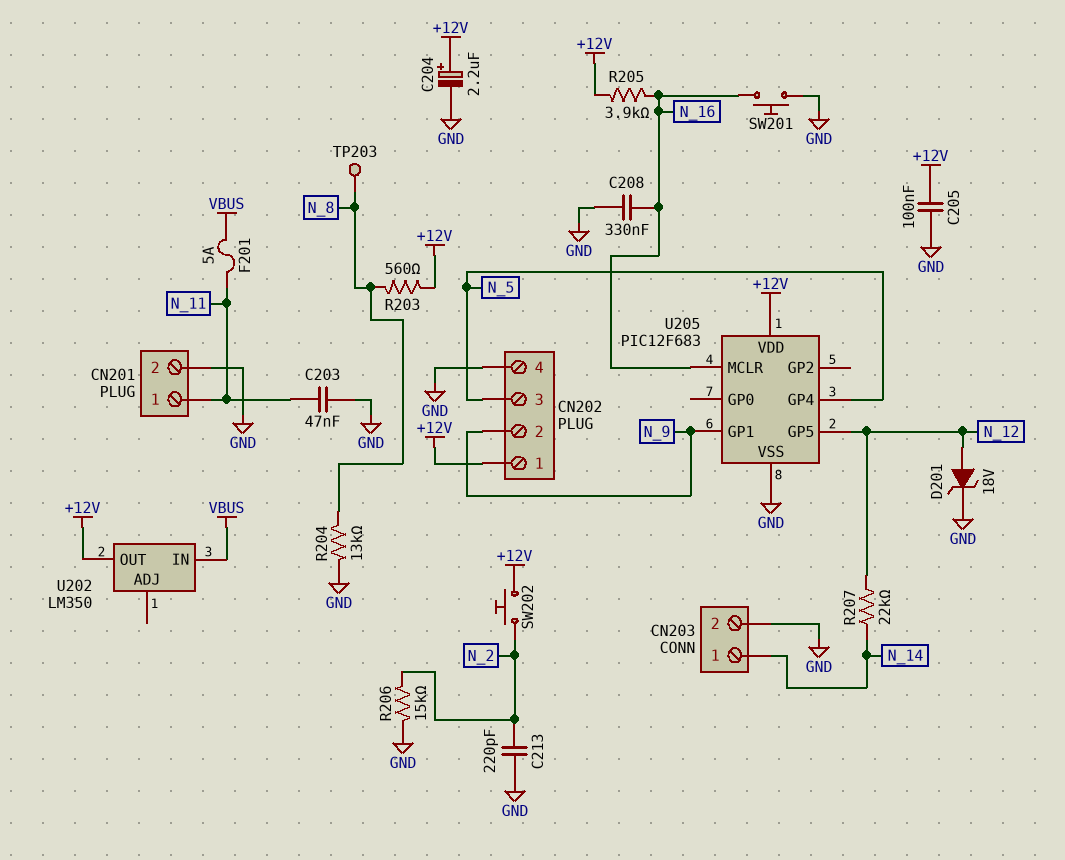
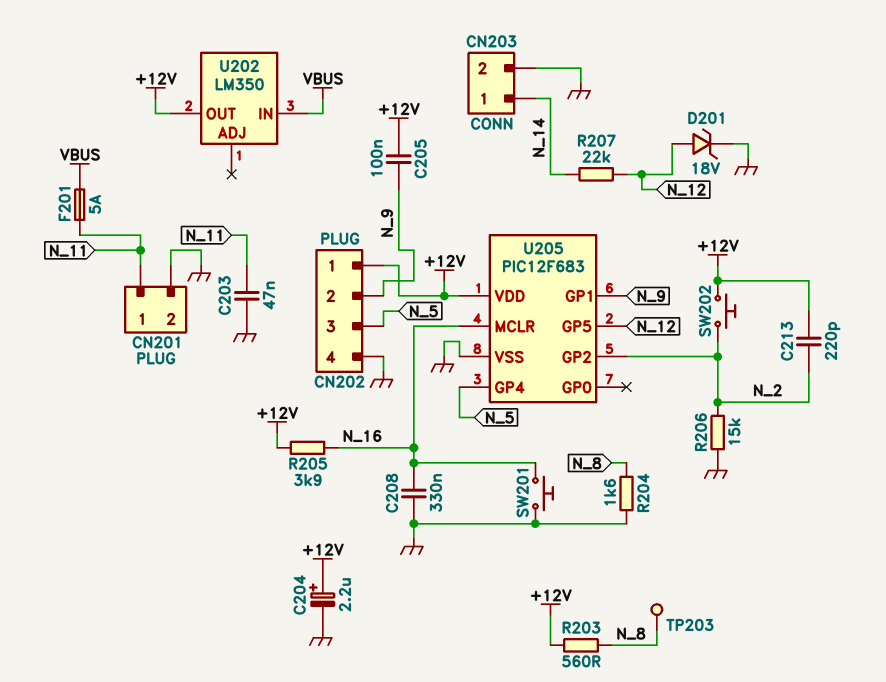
C205: 100nF (+12V, GND) -> 100nF (+12V, N_9)
C213: 220pF (GND, N_2) -> 220pF (+12V, N_2)
R204: 13k (GND, N_8) -> 1.6k (GND, N_8)
U205 pin GP2: none -> N_2

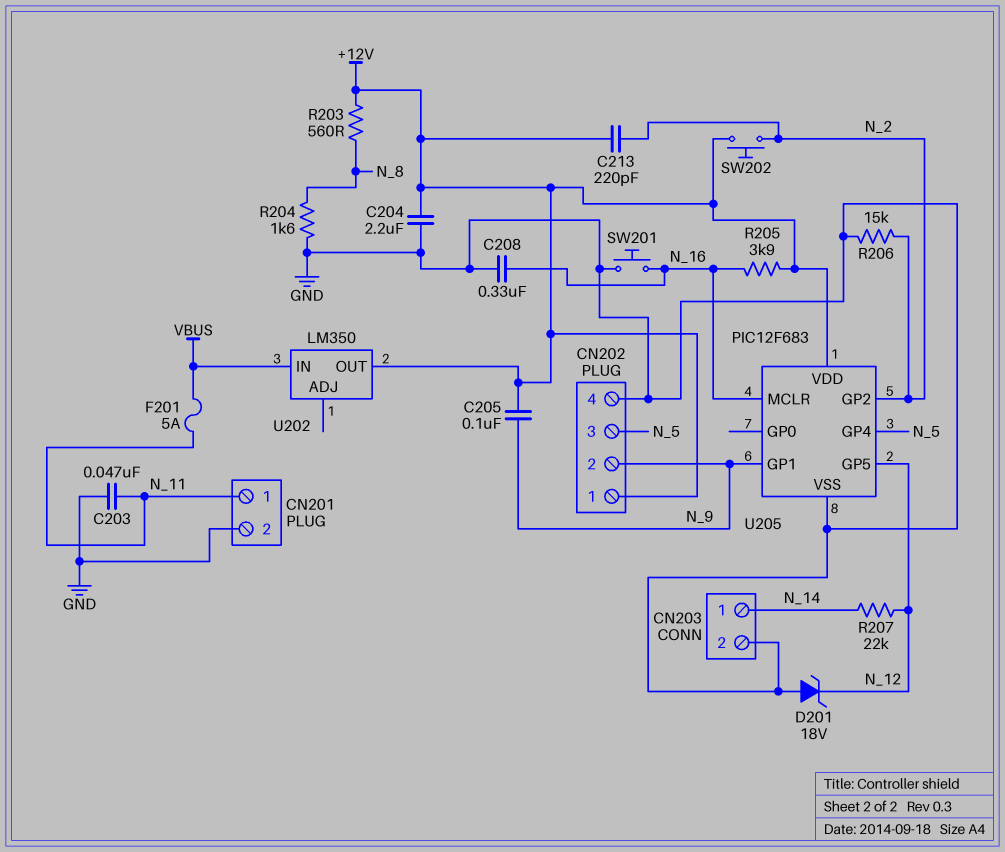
C204: 2.2uF (plus +12V, minus GND) -> 2.2uF (+12V, GND)
D201: zener 18V (A N_12, K GND) -> zener 18V (A GND, K N_12)
TP203: test point (N_8) -> none

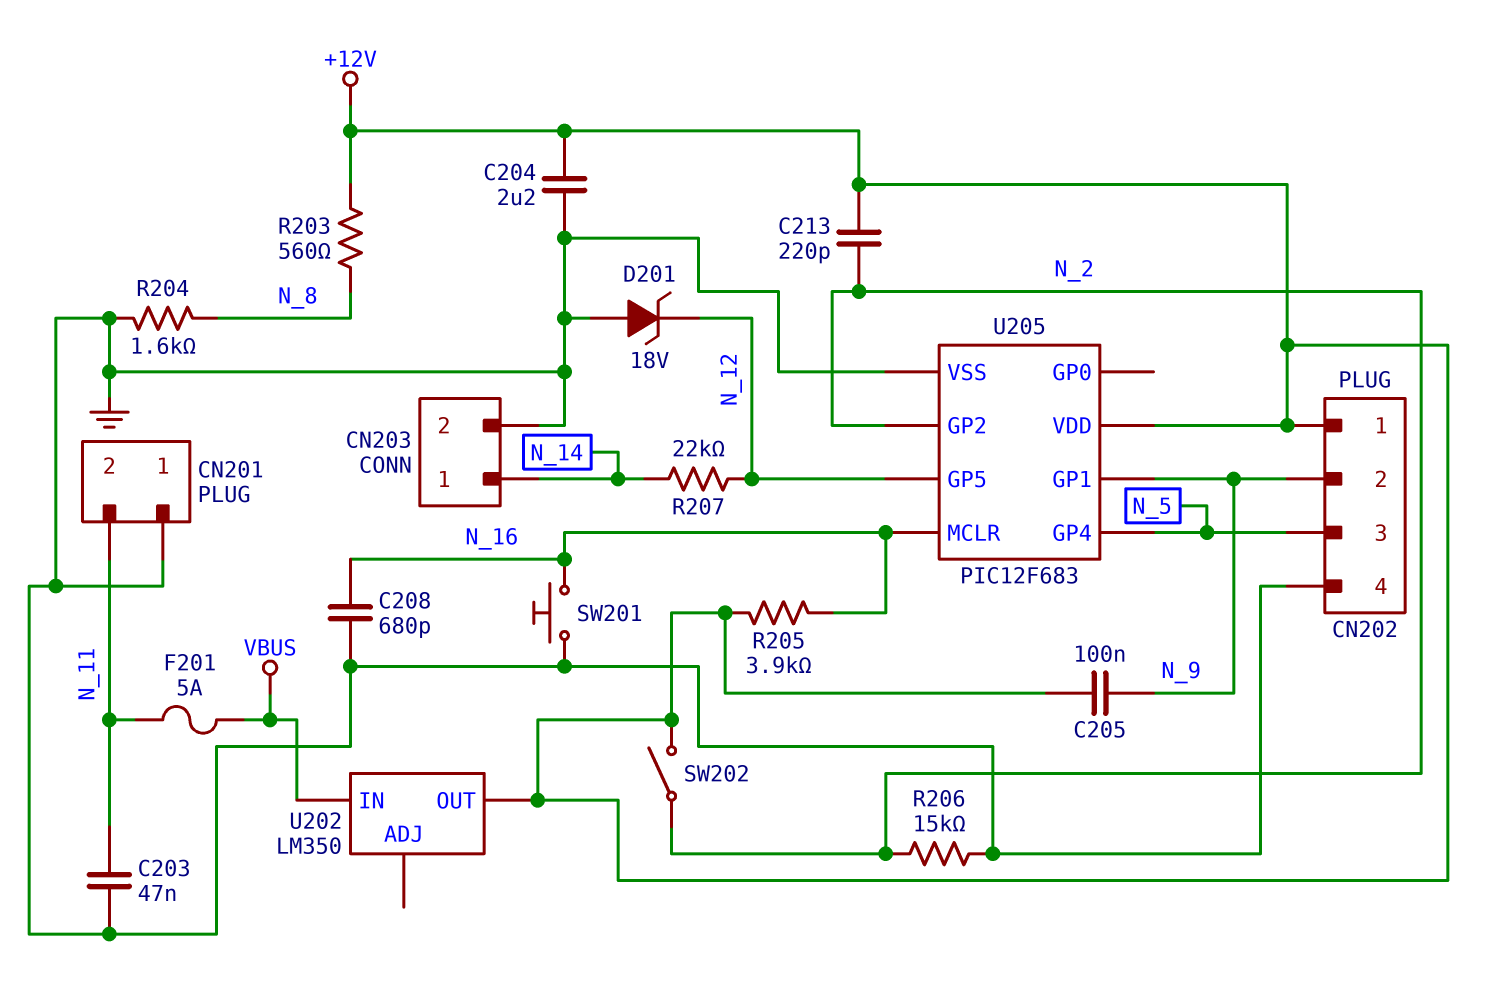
C208: 330nF (GND, N_16) -> 680pF (GND, N_16)
CN201 pin 1: N_11 -> GND
CN201 pin 2: GND -> N_11
SW202: button (+12V, N_2) -> switch (+12V, N_2)

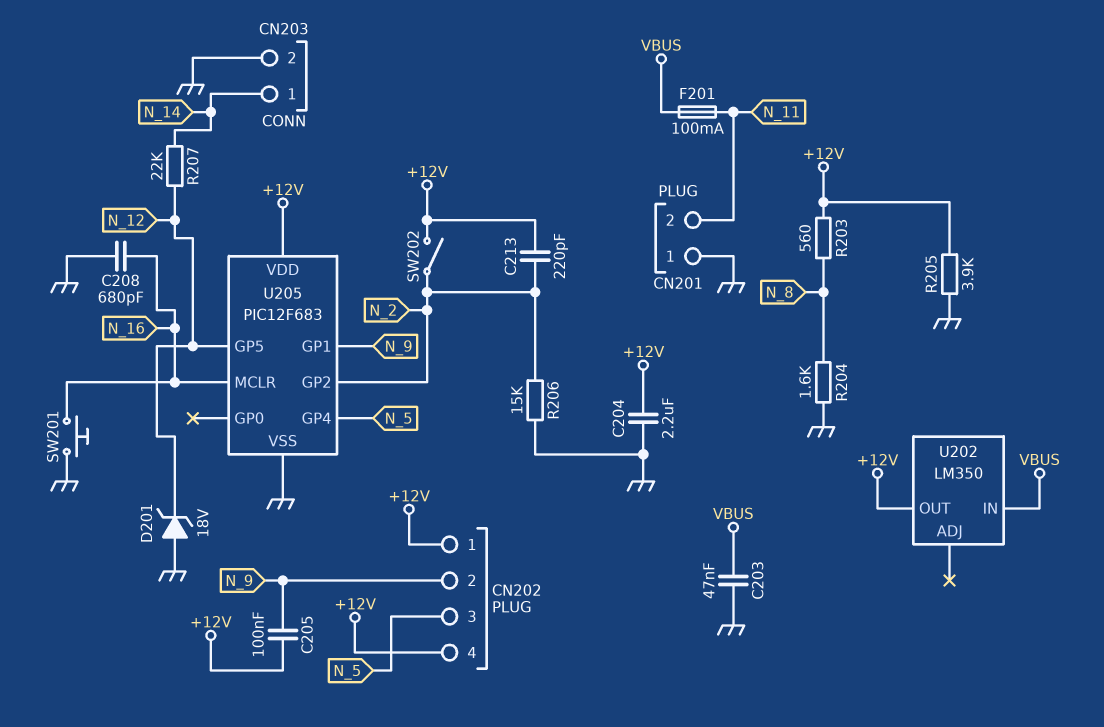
C203: 47nF (GND, N_11) -> 47nF (GND, VBUS)
CN202 pin 4: GND -> +12V
F201: 5A (N_11, VBUS) -> 100mA (N_11, VBUS)
R205: 3.9k (+12V, N_16) -> 3.9k (+12V, GND)

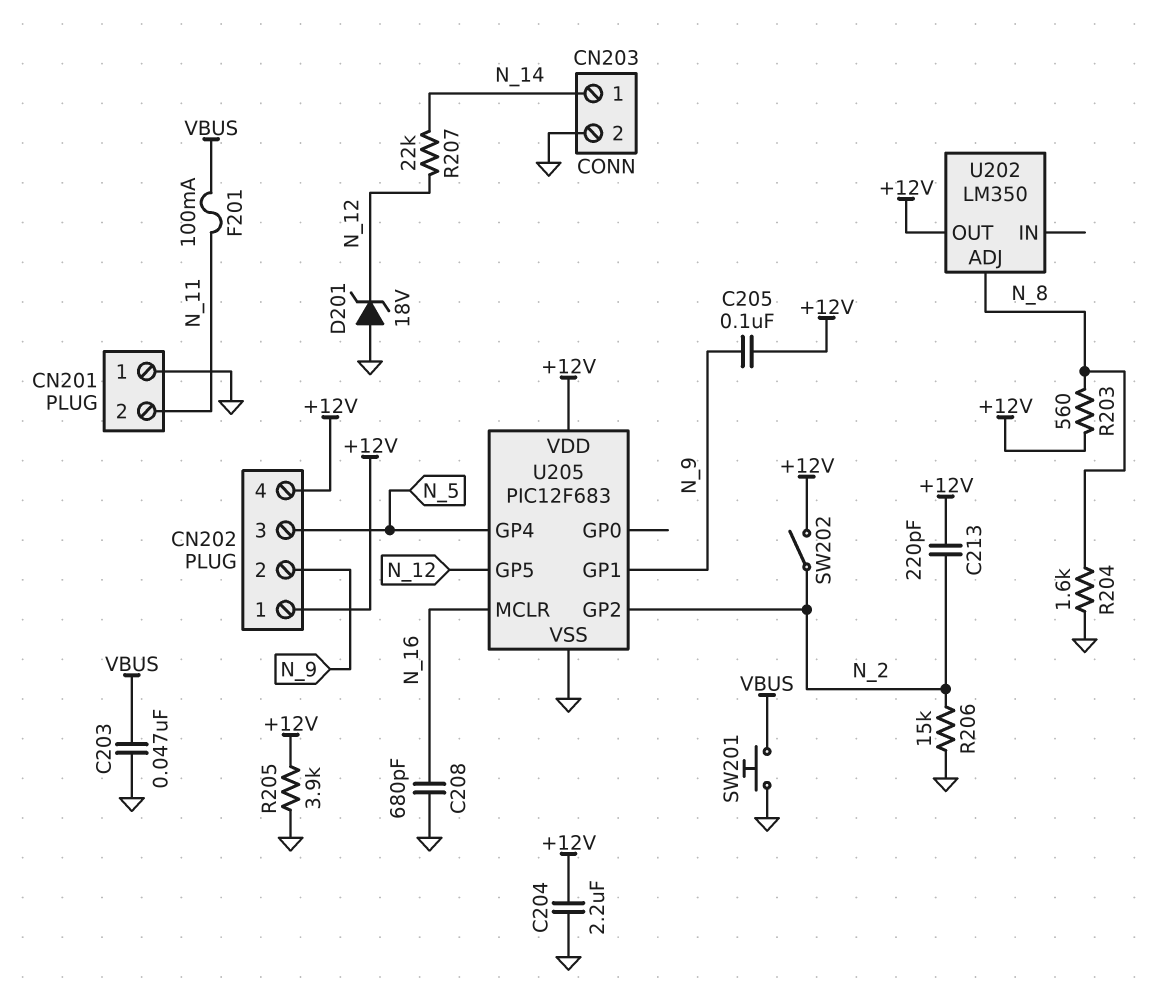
SW201: button (GND, N_16) -> button (GND, VBUS)
U202 pin ADJ: none -> N_8
U202 pin IN: VBUS -> none

